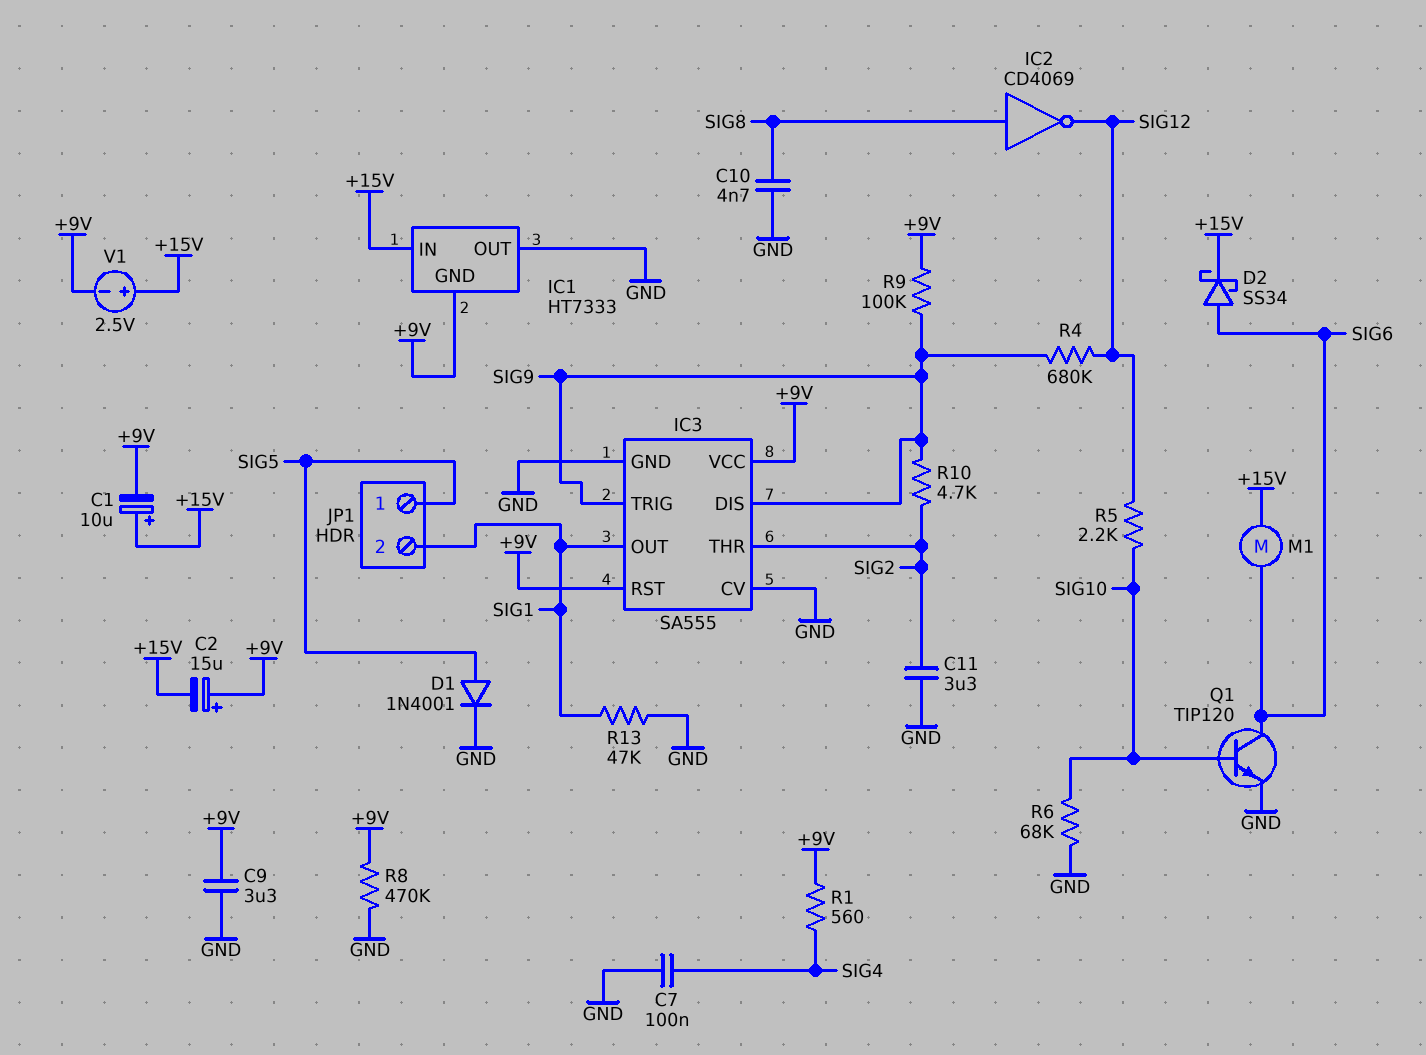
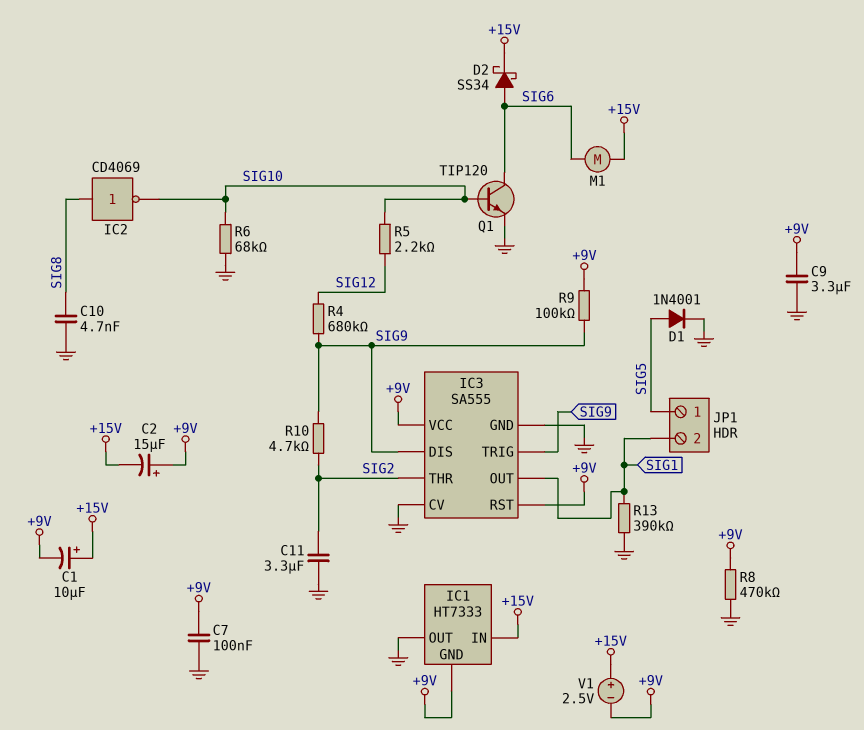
C7: 100nF (GND, SIG4) -> 100nF (+9V, GND)
IC2: NOT CD4069 (in SIG8, out SIG12) -> NOT CD4069 (in SIG8, out SIG10)
R1: 560 (+9V, SIG4) -> none
R13: 47k (GND, SIG1) -> 390k (GND, SIG1)

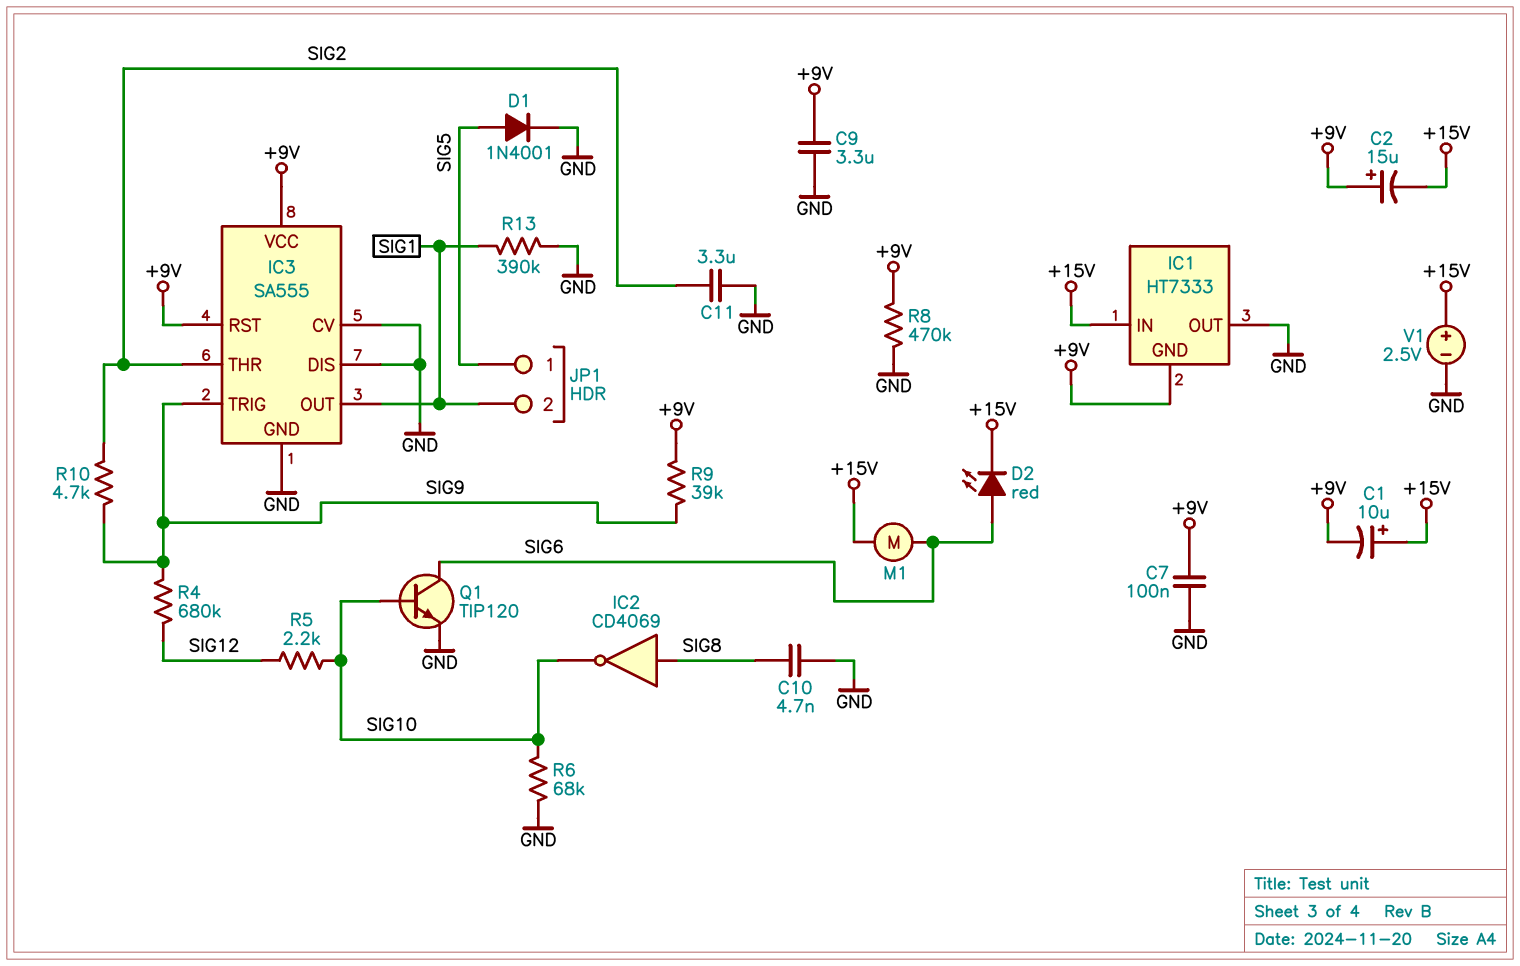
D2: schottky SS34 (A SIG6, K +15V) -> LED red (A SIG6, K +15V)
IC3 pin DIS: SIG9 -> GND
R9: 100k (+9V, SIG9) -> 39k (+9V, SIG9)
V1: 2.5V (plus +15V, minus +9V) -> 2.5V (plus +15V, minus GND)

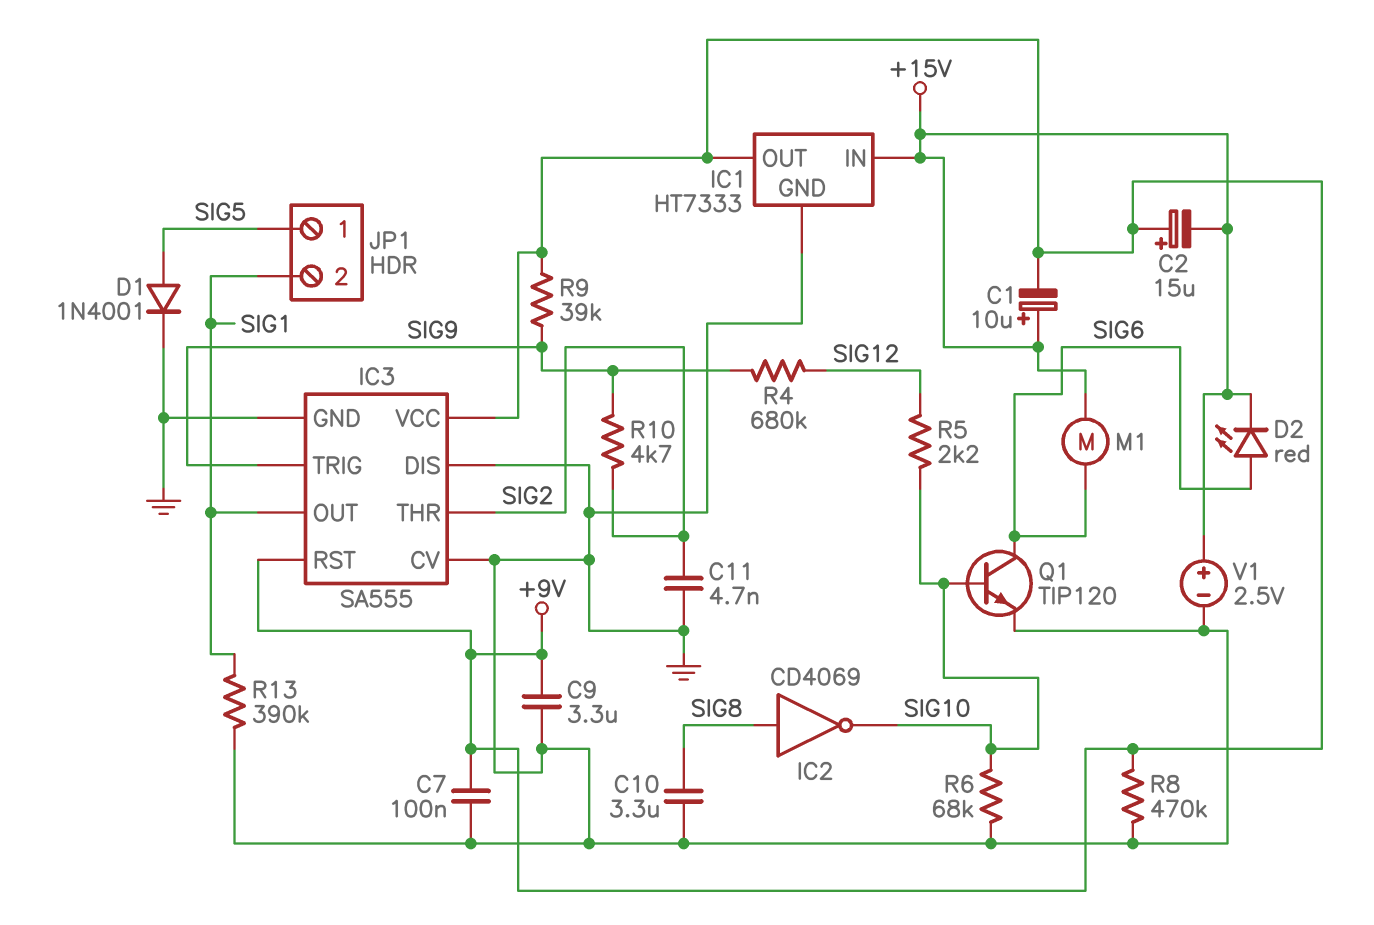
C10: 4.7nF (GND, SIG8) -> 3.3uF (GND, SIG8)
C11: 3.3uF (GND, SIG2) -> 4.7nF (GND, SIG2)
IC1 pin GND: +9V -> GND
IC1 pin OUT: GND -> +9V

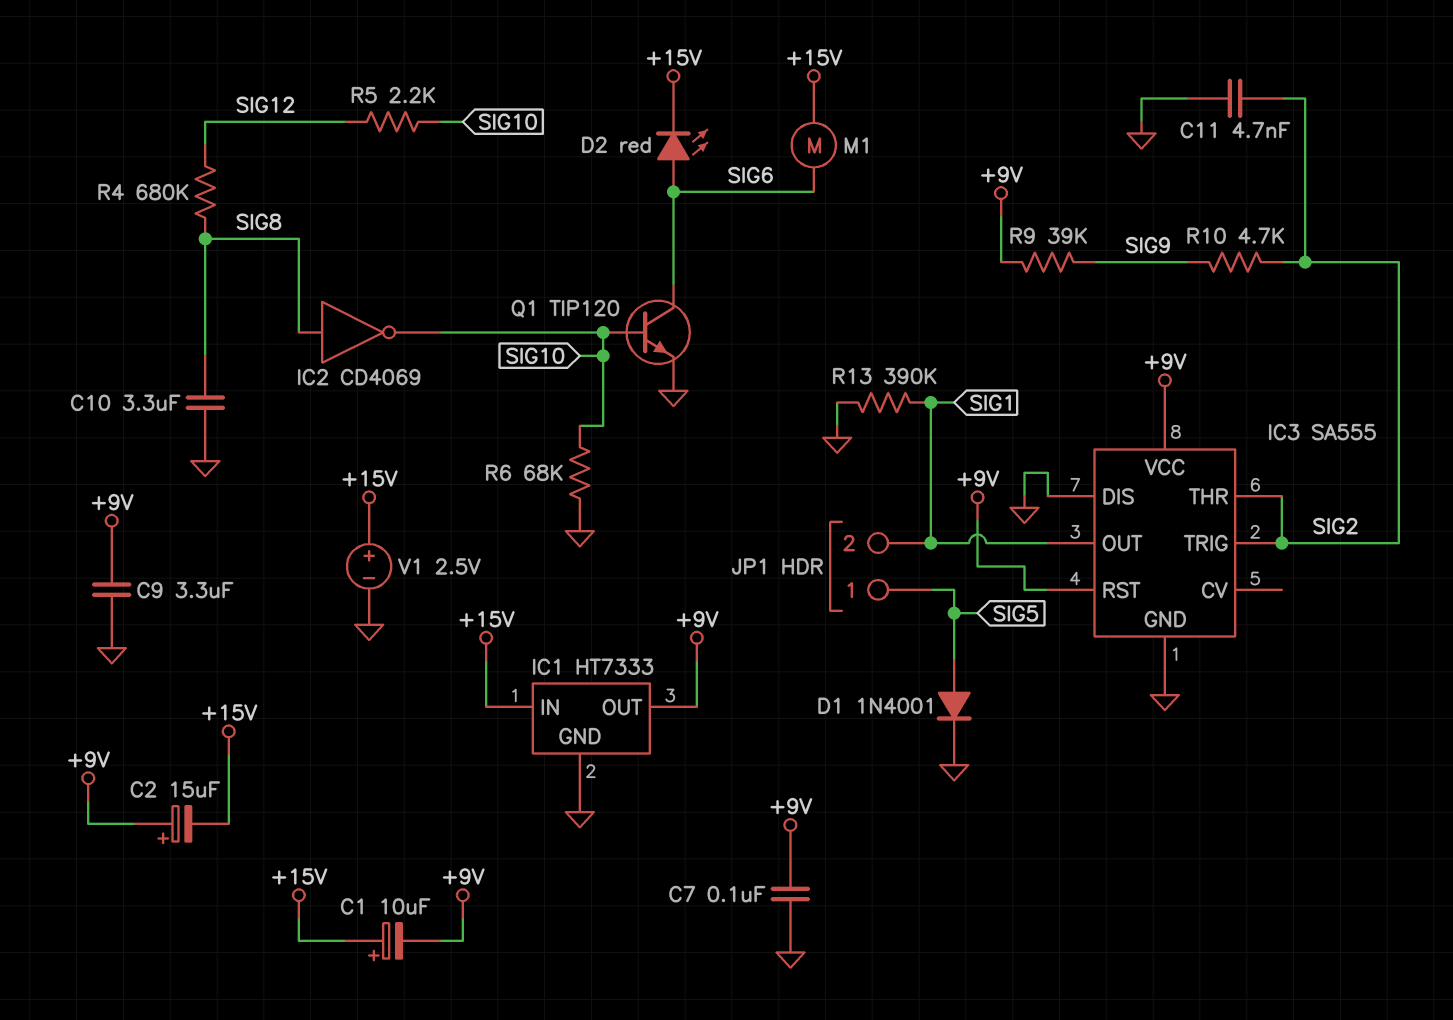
IC3 pin CV: GND -> none
IC3 pin TRIG: SIG9 -> SIG2
R4: 680k (SIG9, SIG12) -> 680k (SIG8, SIG12)
R8: 470k (+9V, GND) -> none

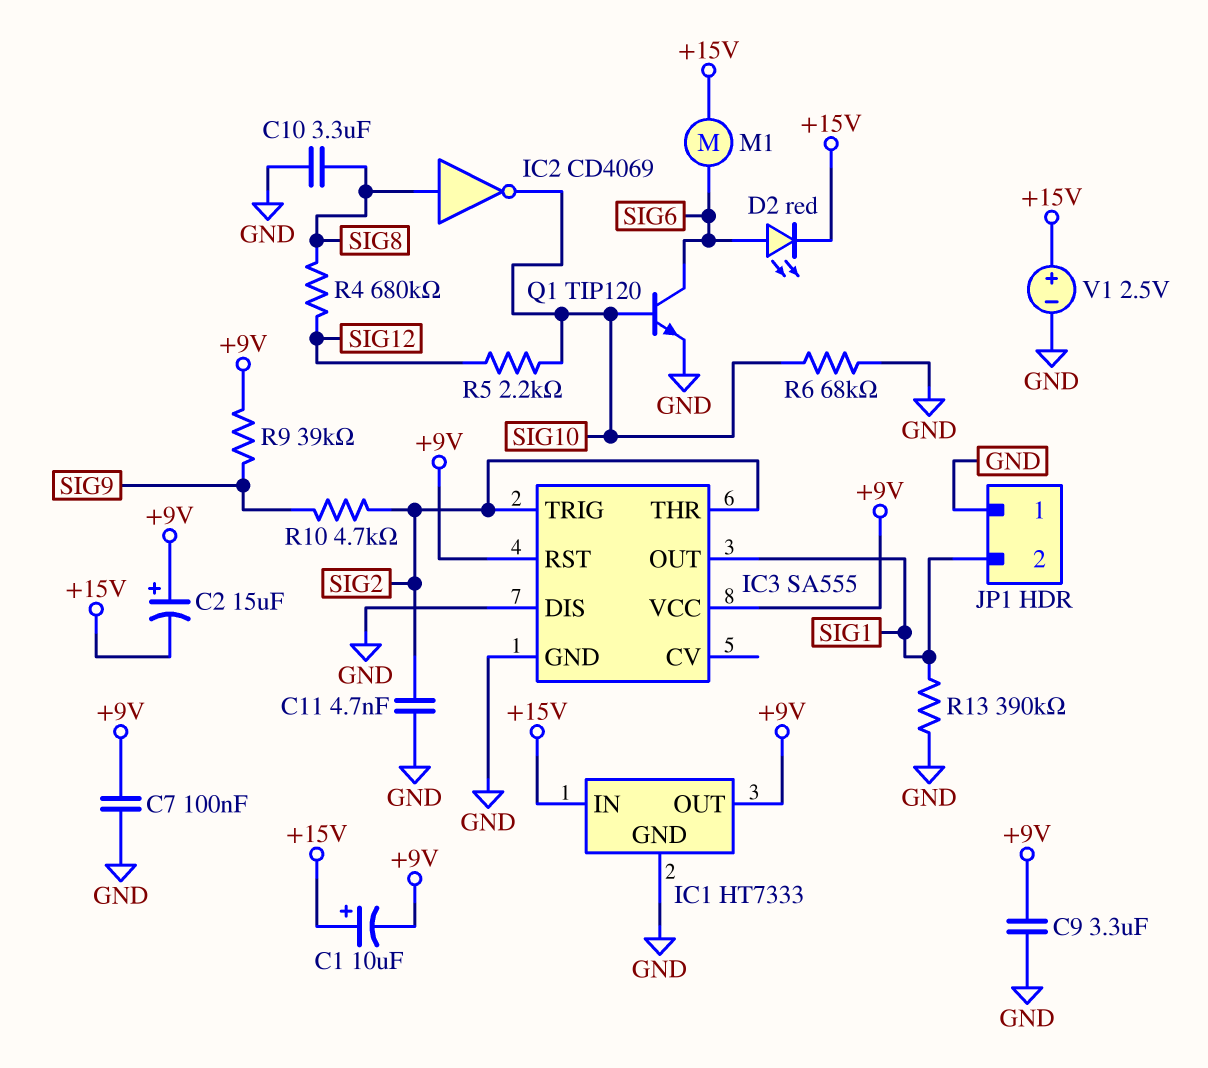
D1: diode 1N4001 (A SIG5, K GND) -> none
JP1 pin 1: SIG5 -> GND

